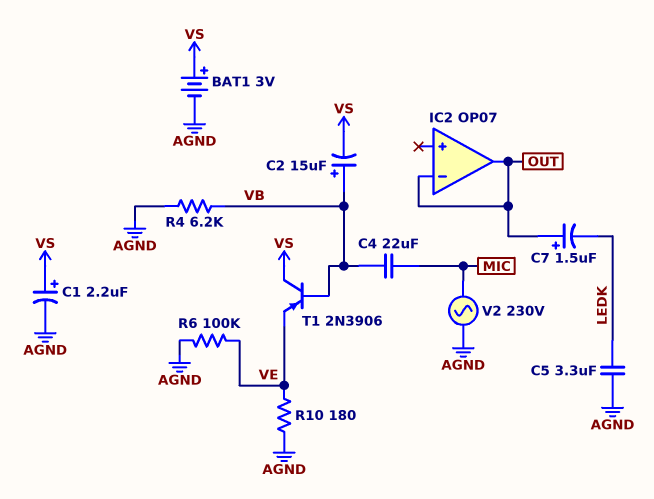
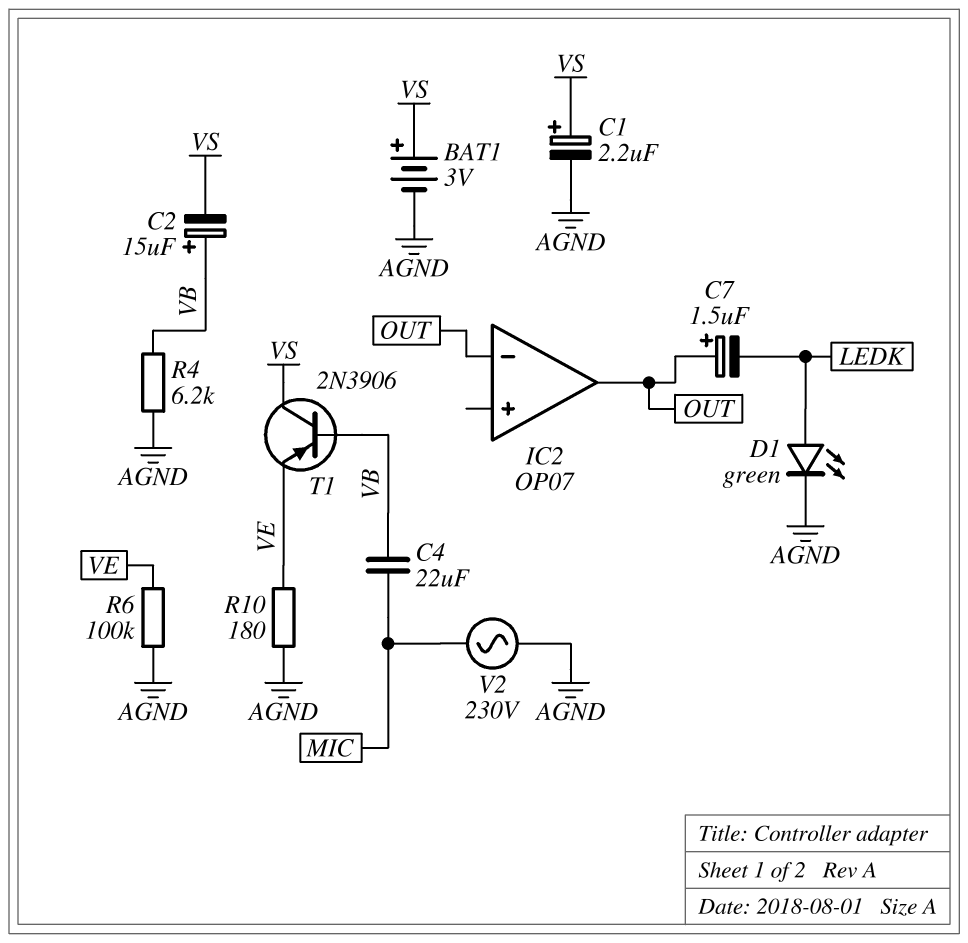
C5: 3.3uF (AGND, LEDK) -> none
D1: none -> LED green (A LEDK, K AGND)

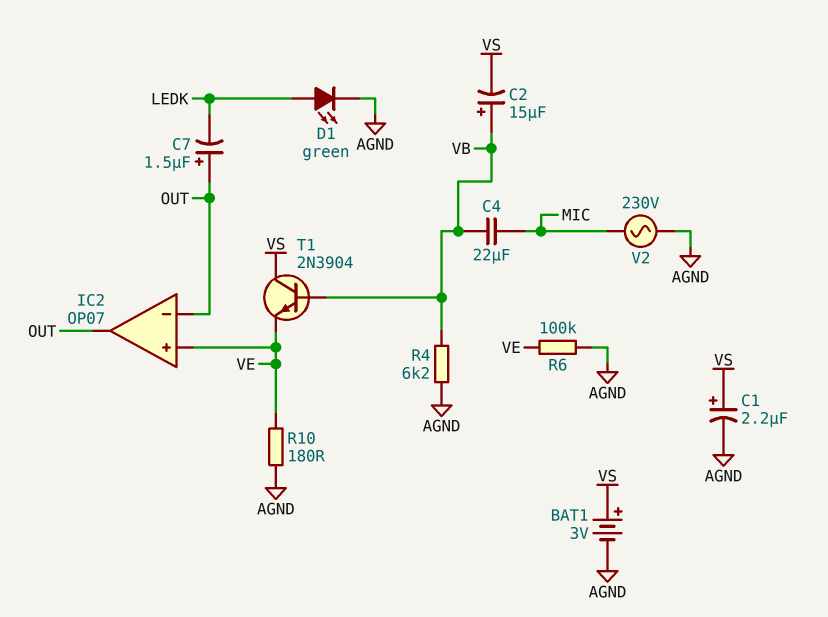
IC2 pin in+: none -> VE
T1: PNP 2N3906 (B VB, C VS, E VE) -> NPN 2N3904 (B VB, C VS, E VE)

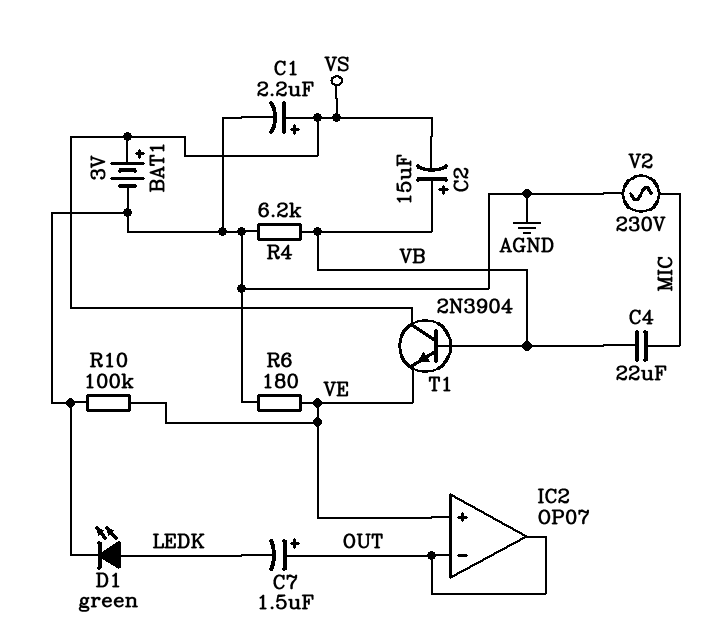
R6: 100k (AGND, VE) -> 180 (AGND, VE)
R10: 180 (AGND, VE) -> 100k (AGND, VE)

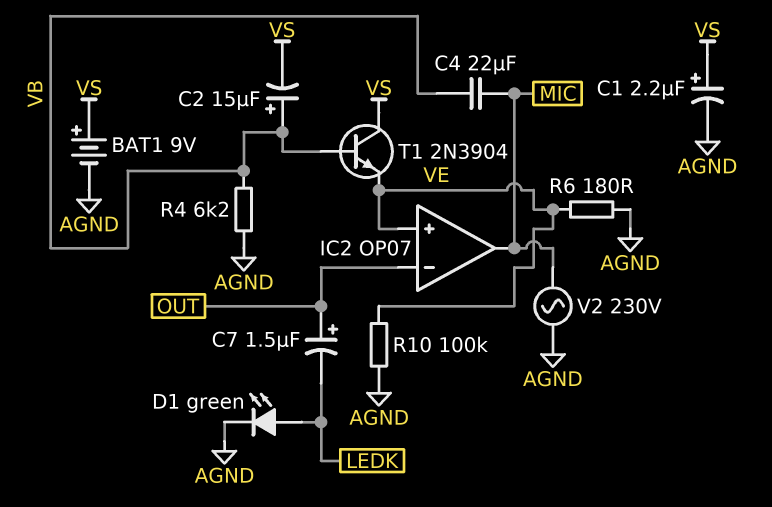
BAT1: 3V (plus VS, minus AGND) -> 9V (plus VS, minus AGND)
IC2 pin out: OUT -> MIC

